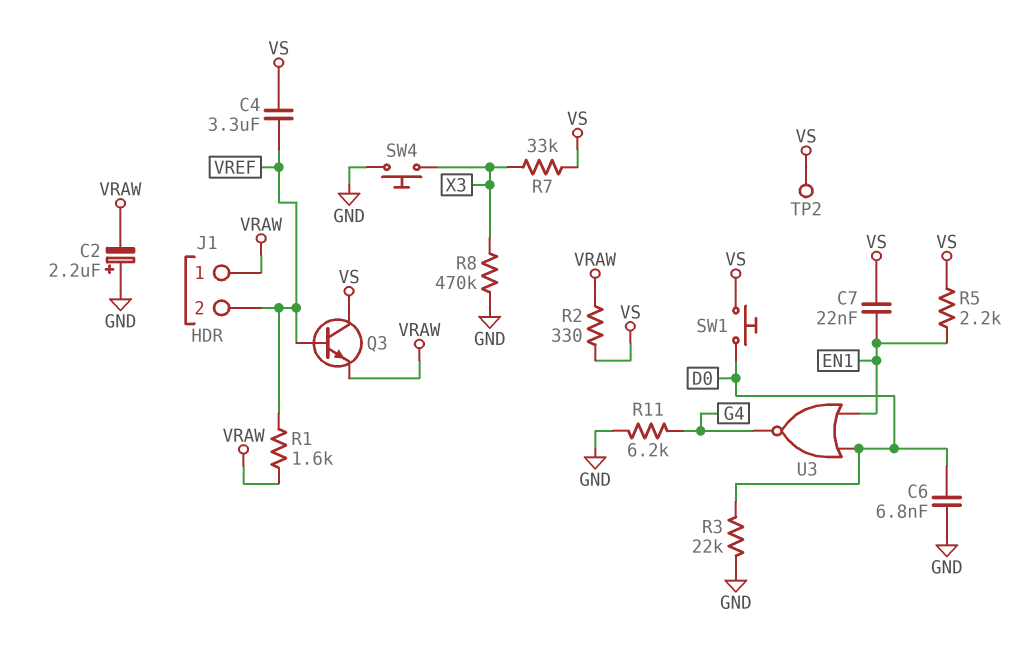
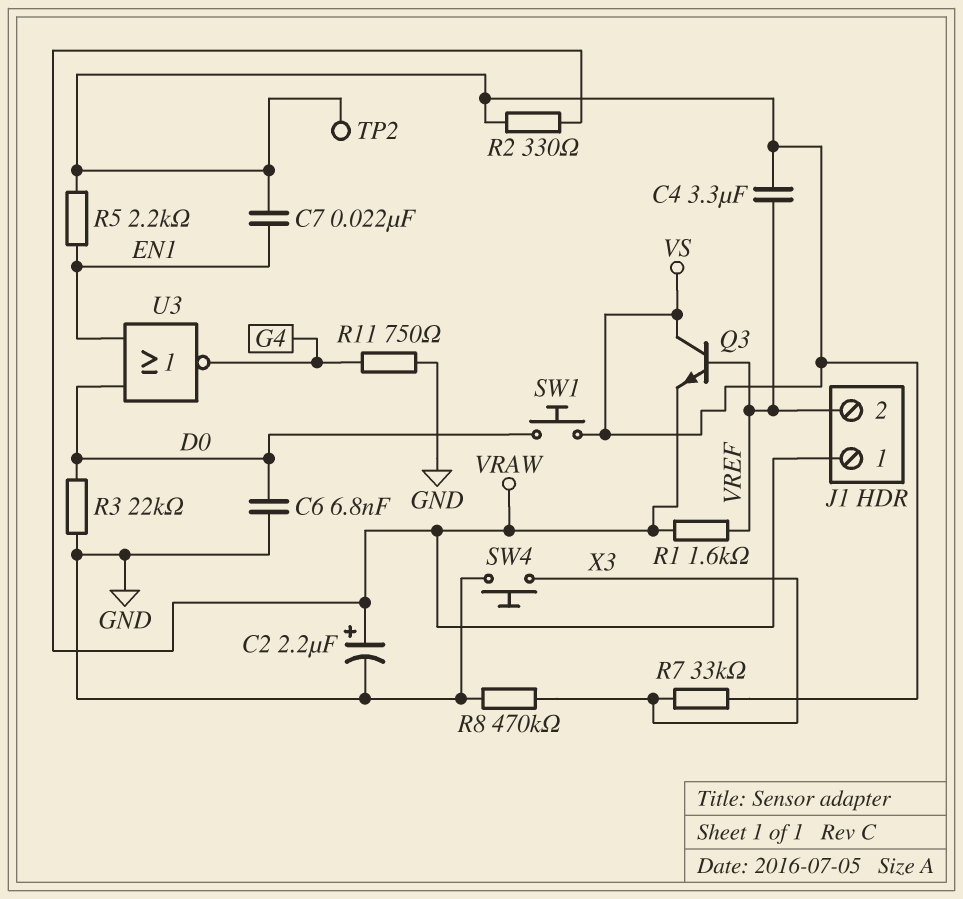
C2: 2.2uF (plus GND, minus VRAW) -> 2.2uF (plus VRAW, minus GND)
R11: 6.2k (G4, GND) -> 750 (G4, GND)

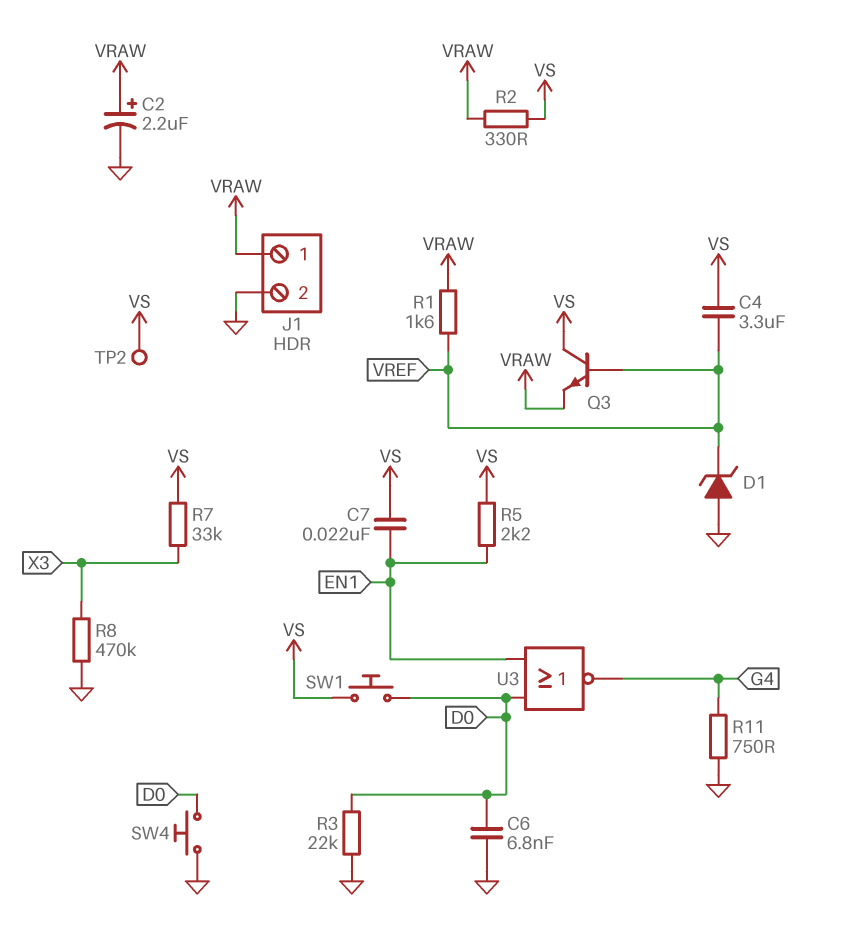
D1: none -> zener (A GND, K VREF)
J1 pin 2: VREF -> GND
SW4: button (GND, X3) -> button (D0, GND)

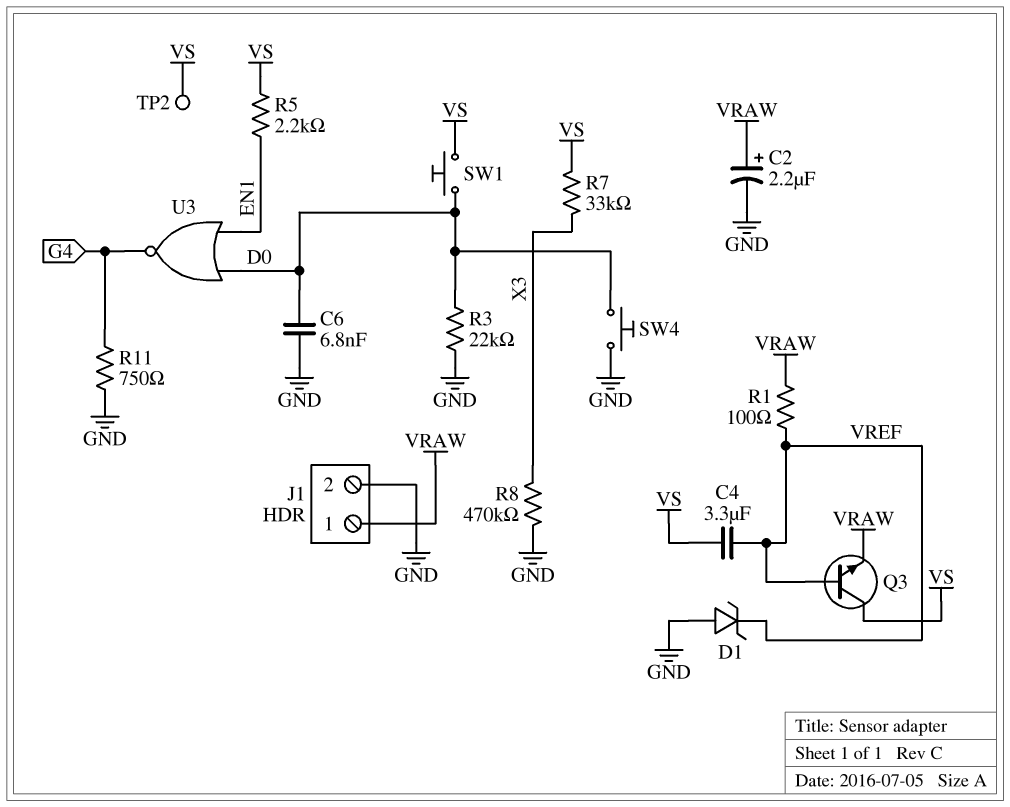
C7: 22nF (EN1, VS) -> none
R1: 1.6k (VRAW, VREF) -> 100 (VRAW, VREF)
R2: 330 (VRAW, VS) -> none

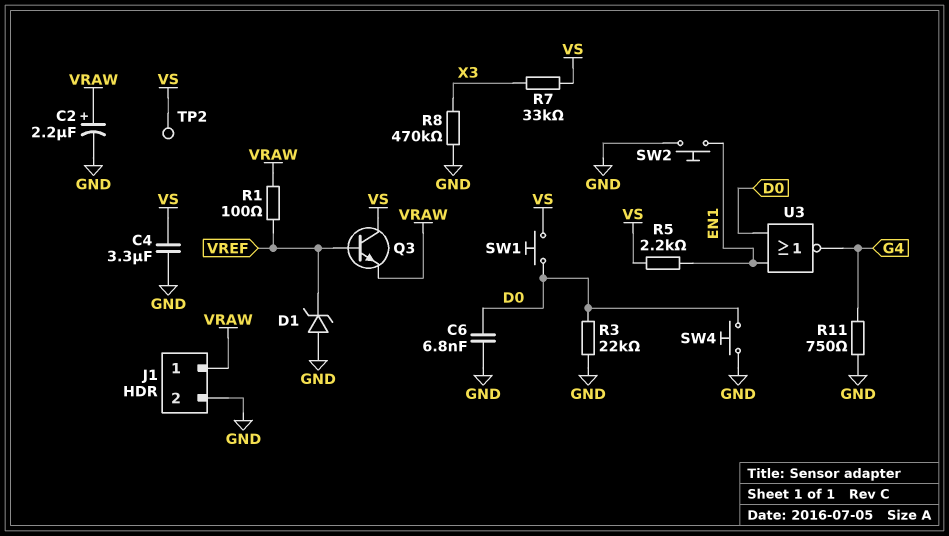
C4: 3.3uF (VREF, VS) -> 3.3uF (GND, VS)
SW2: none -> button (EN1, GND)

